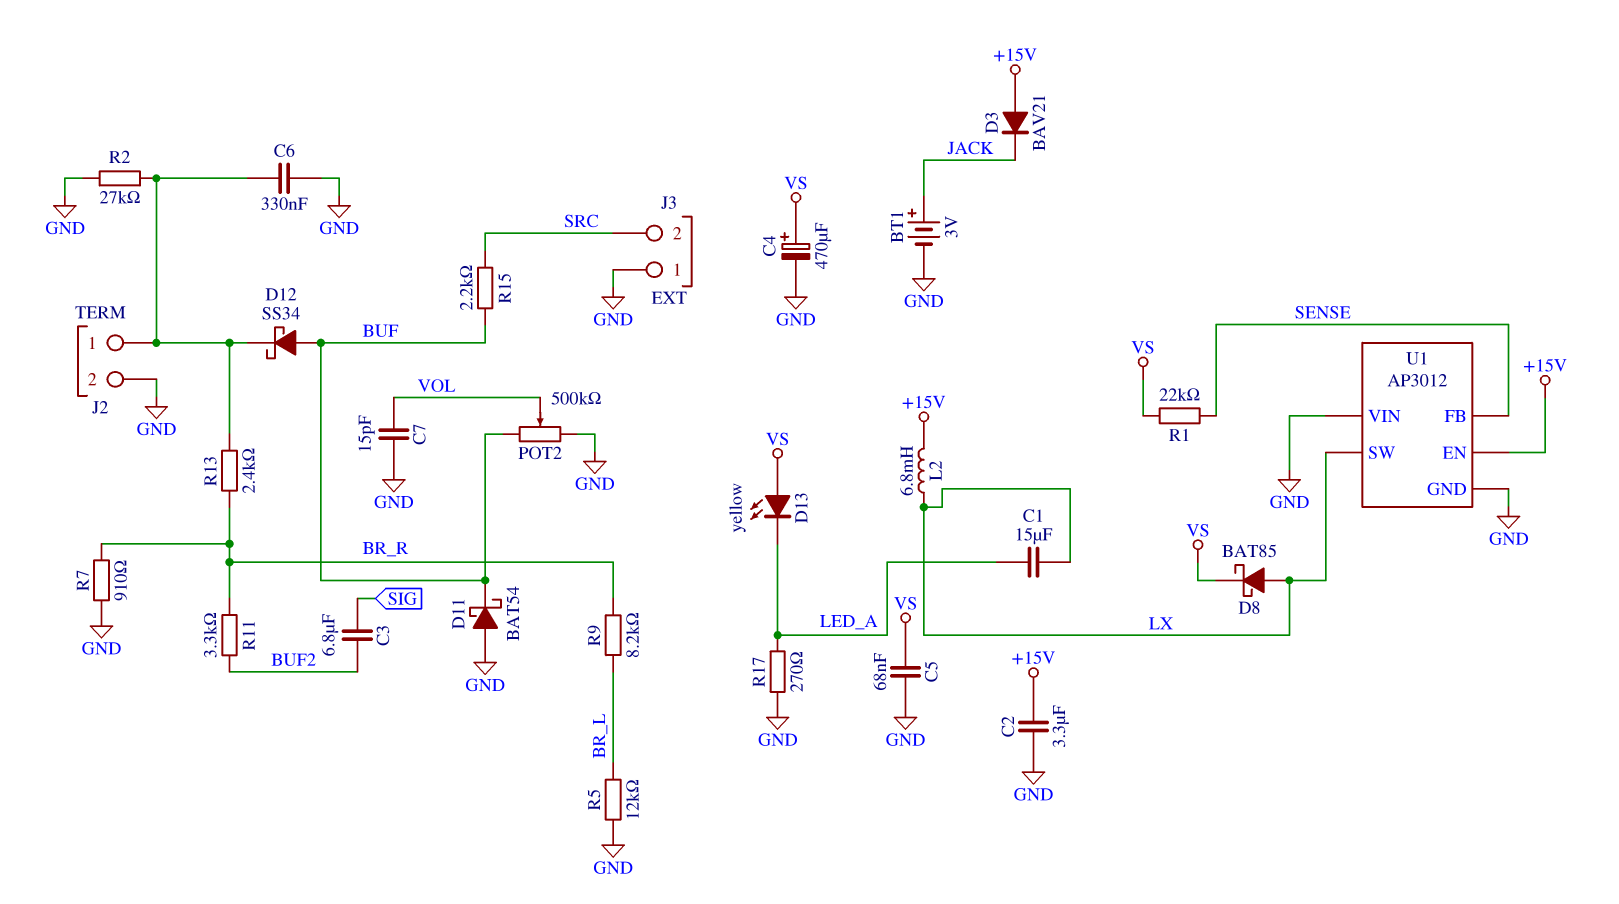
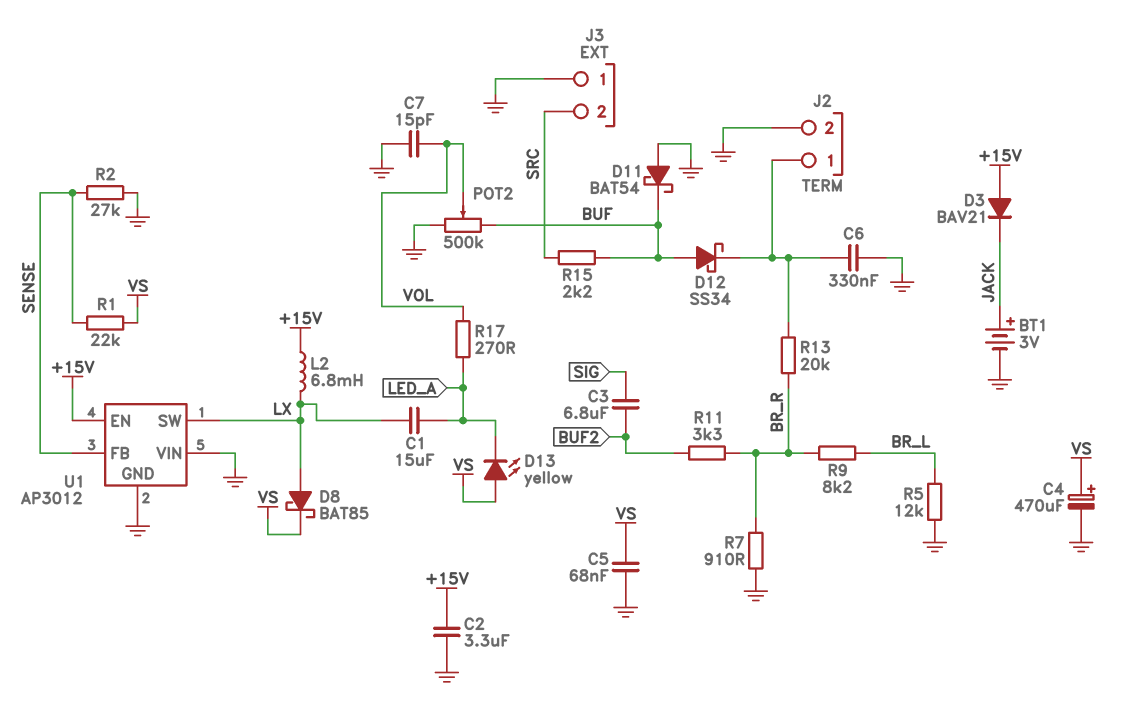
R2: 27k (GND, J2/1) -> 27k (GND, SENSE)
R13: 2.4k (BR_R, J2/1) -> 20k (BR_R, J2/1)
R17: 270 (GND, LED_A) -> 270 (LED_A, VOL)

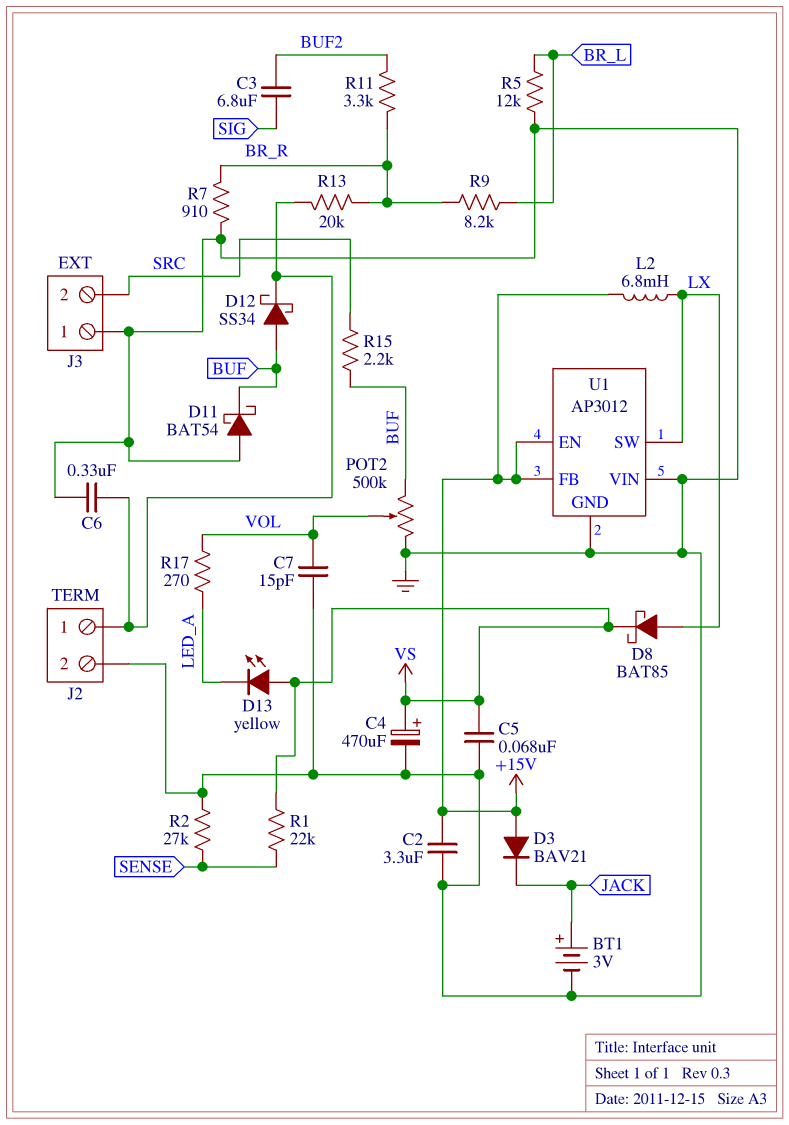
C1: 15uF (LED_A, LX) -> none
U1 pin FB: SENSE -> +15V

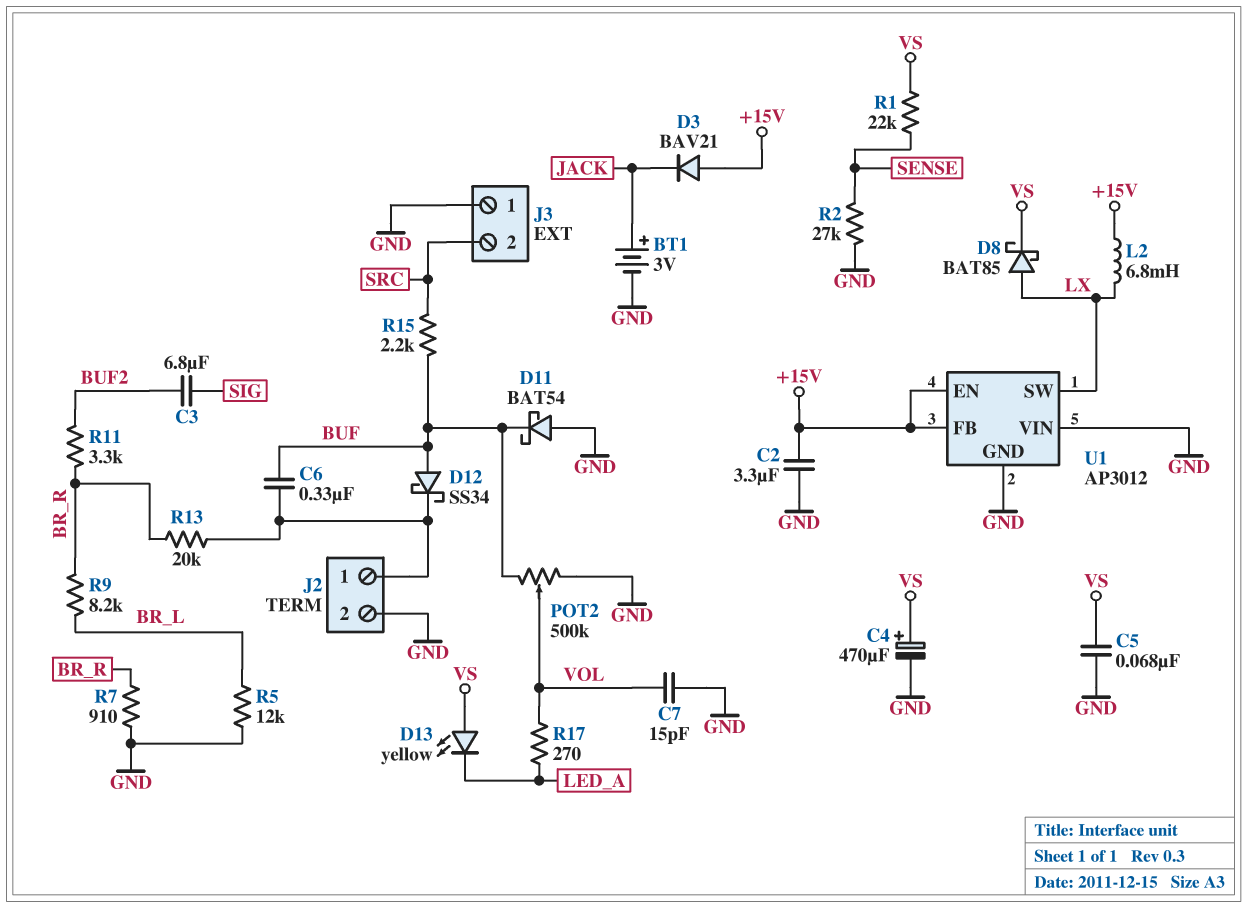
C6: 330nF (GND, J2/1) -> 330nF (BUF, J2/1)

